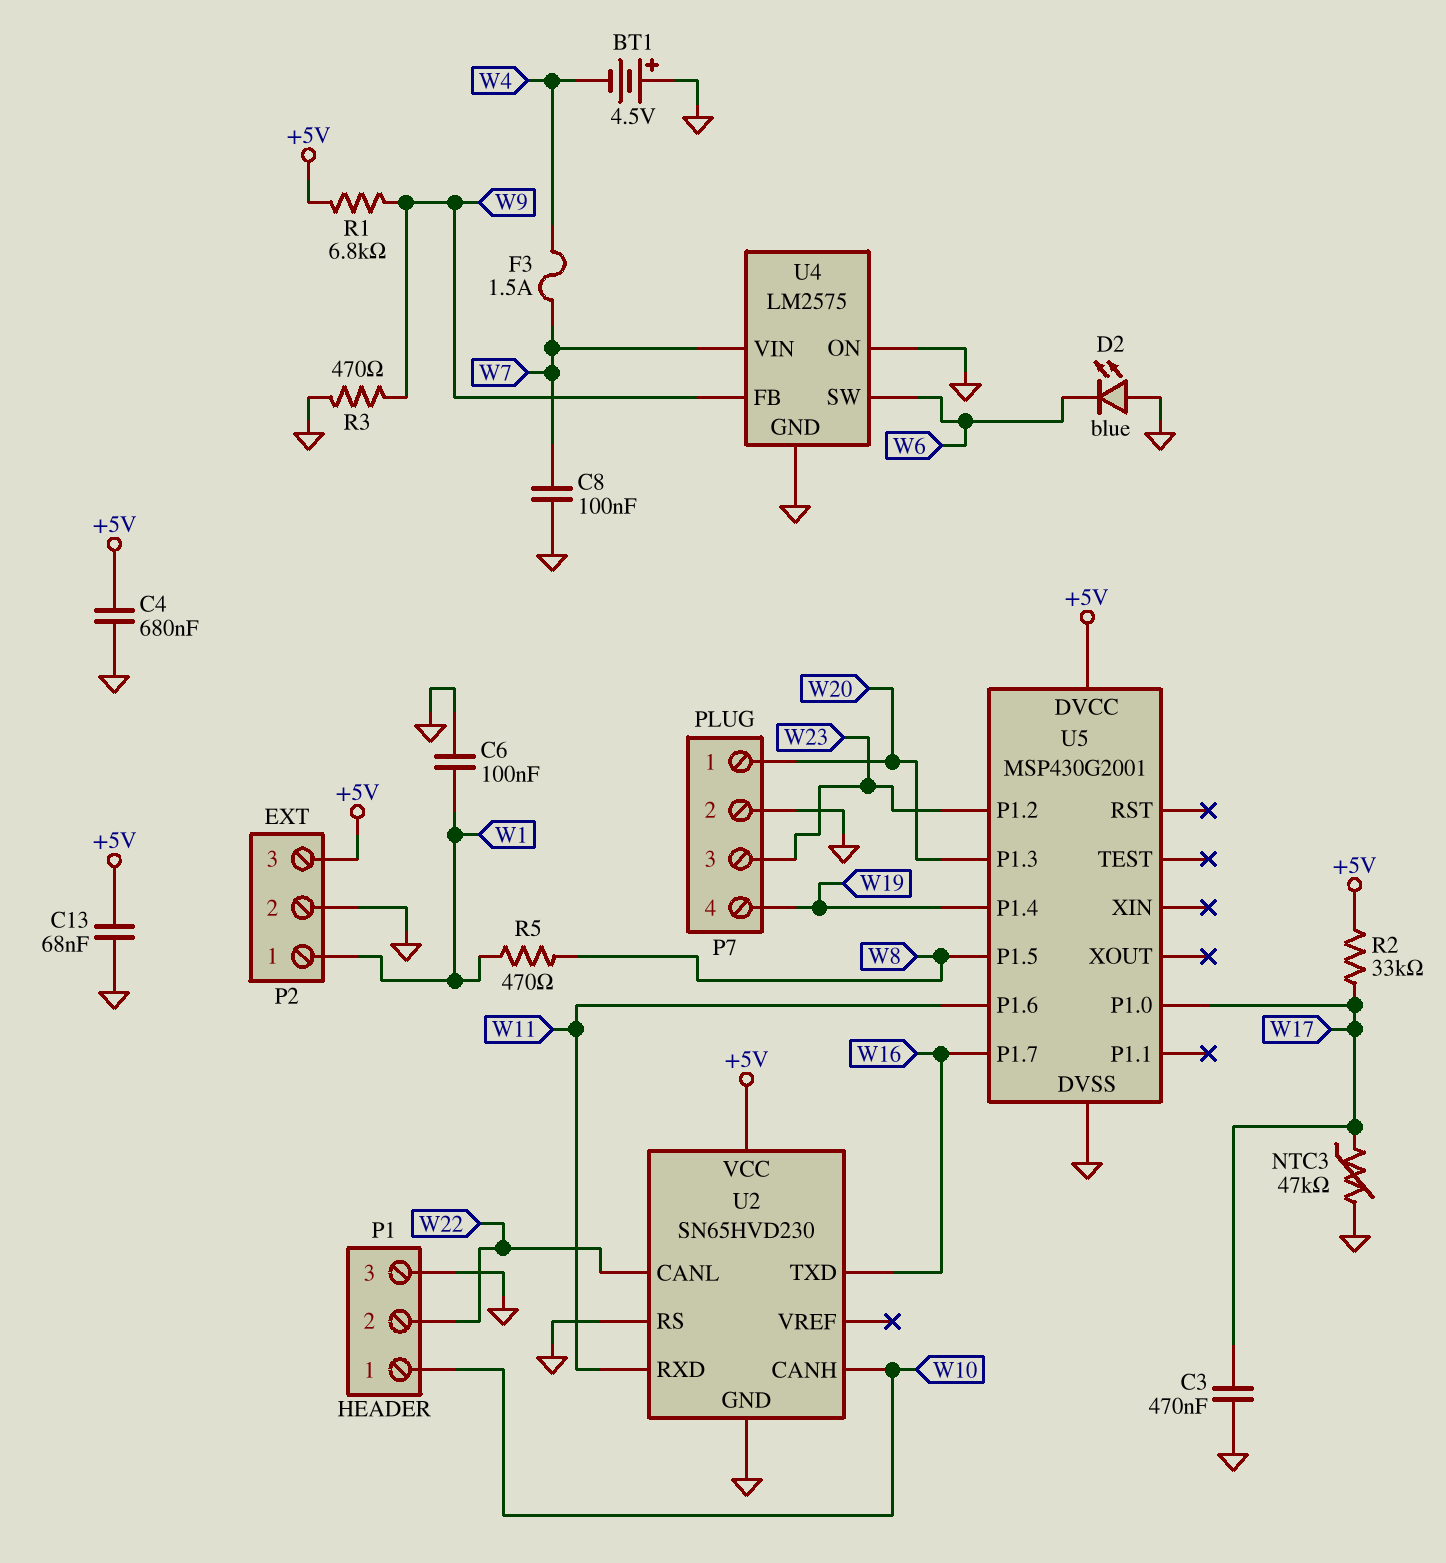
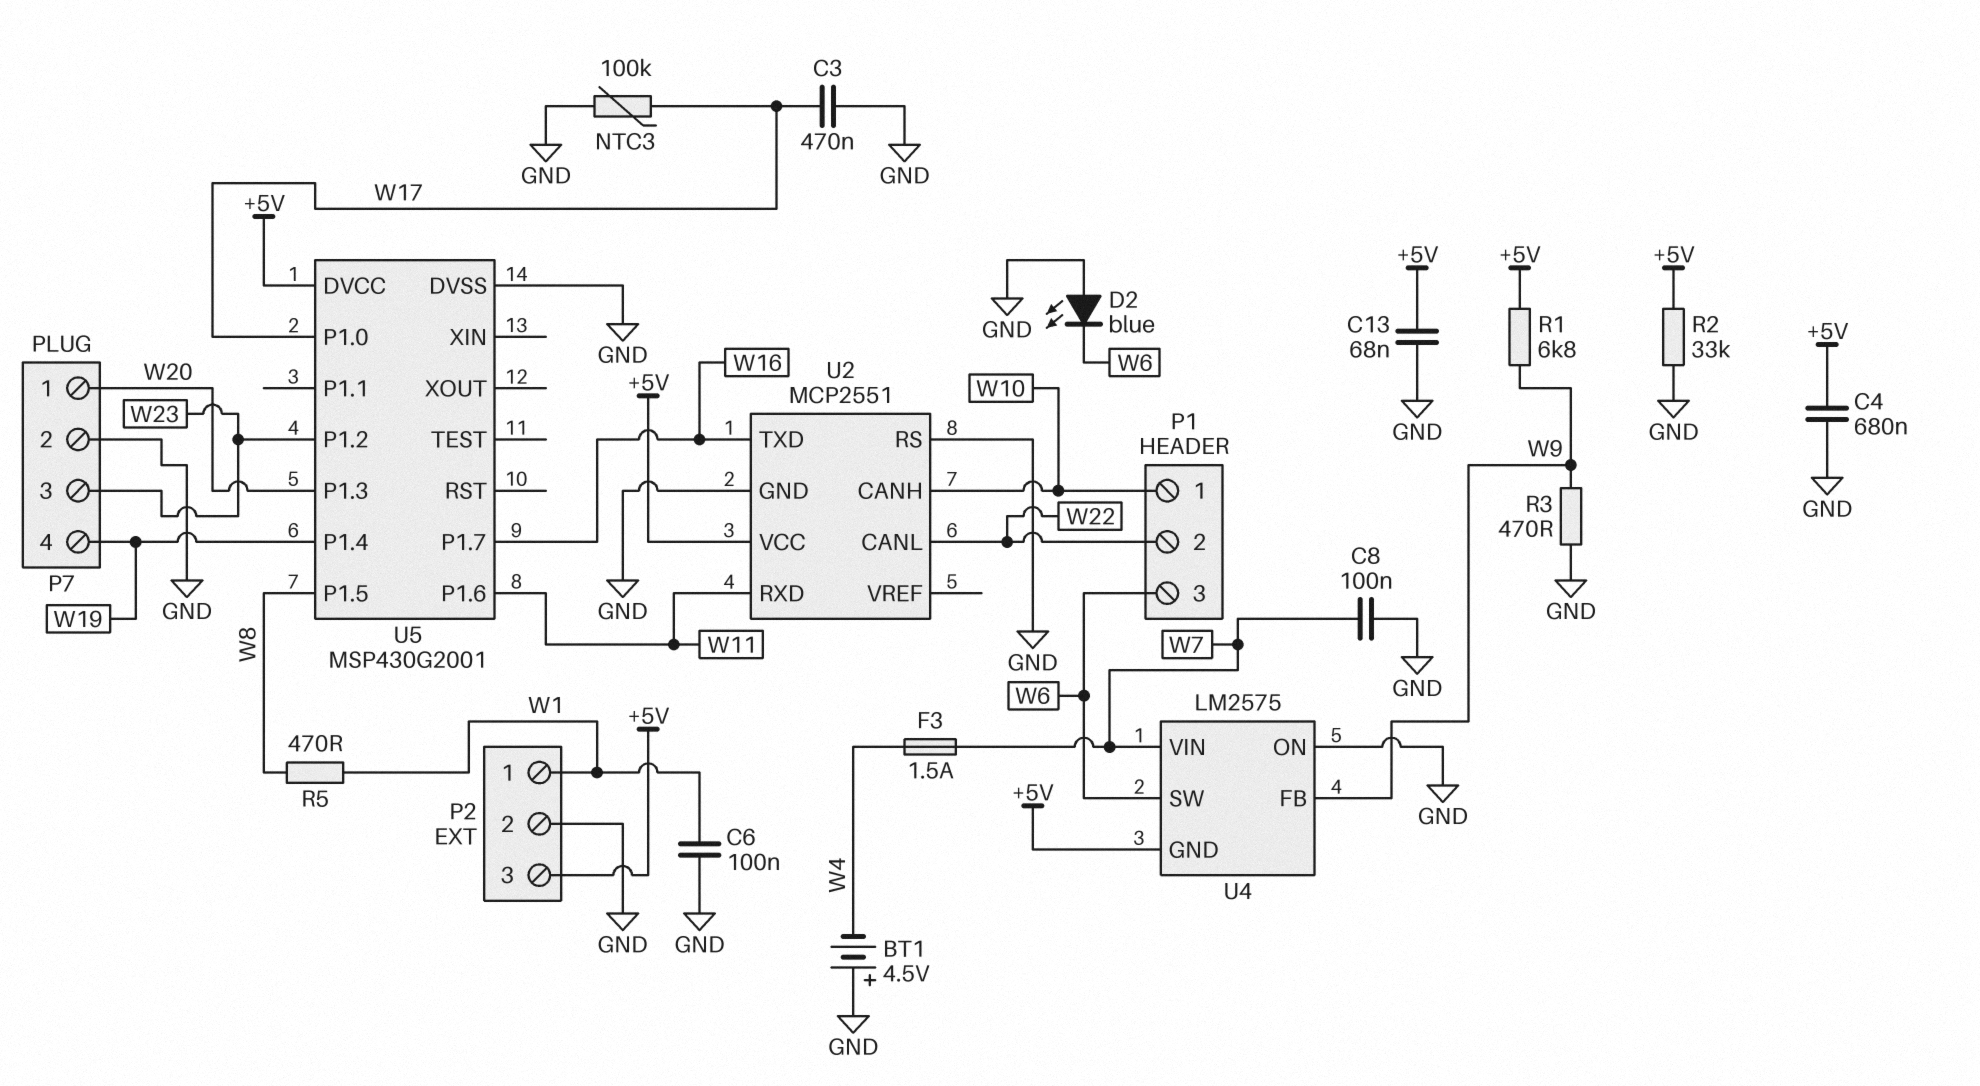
NTC3: 47k (GND, W17) -> 100k (GND, W17)
P1 pin 3: GND -> W6
R2: 33k (+5V, W17) -> 33k (+5V, GND)
U2: SN65HVD230 -> MCP2551
U4 pin GND: GND -> +5V

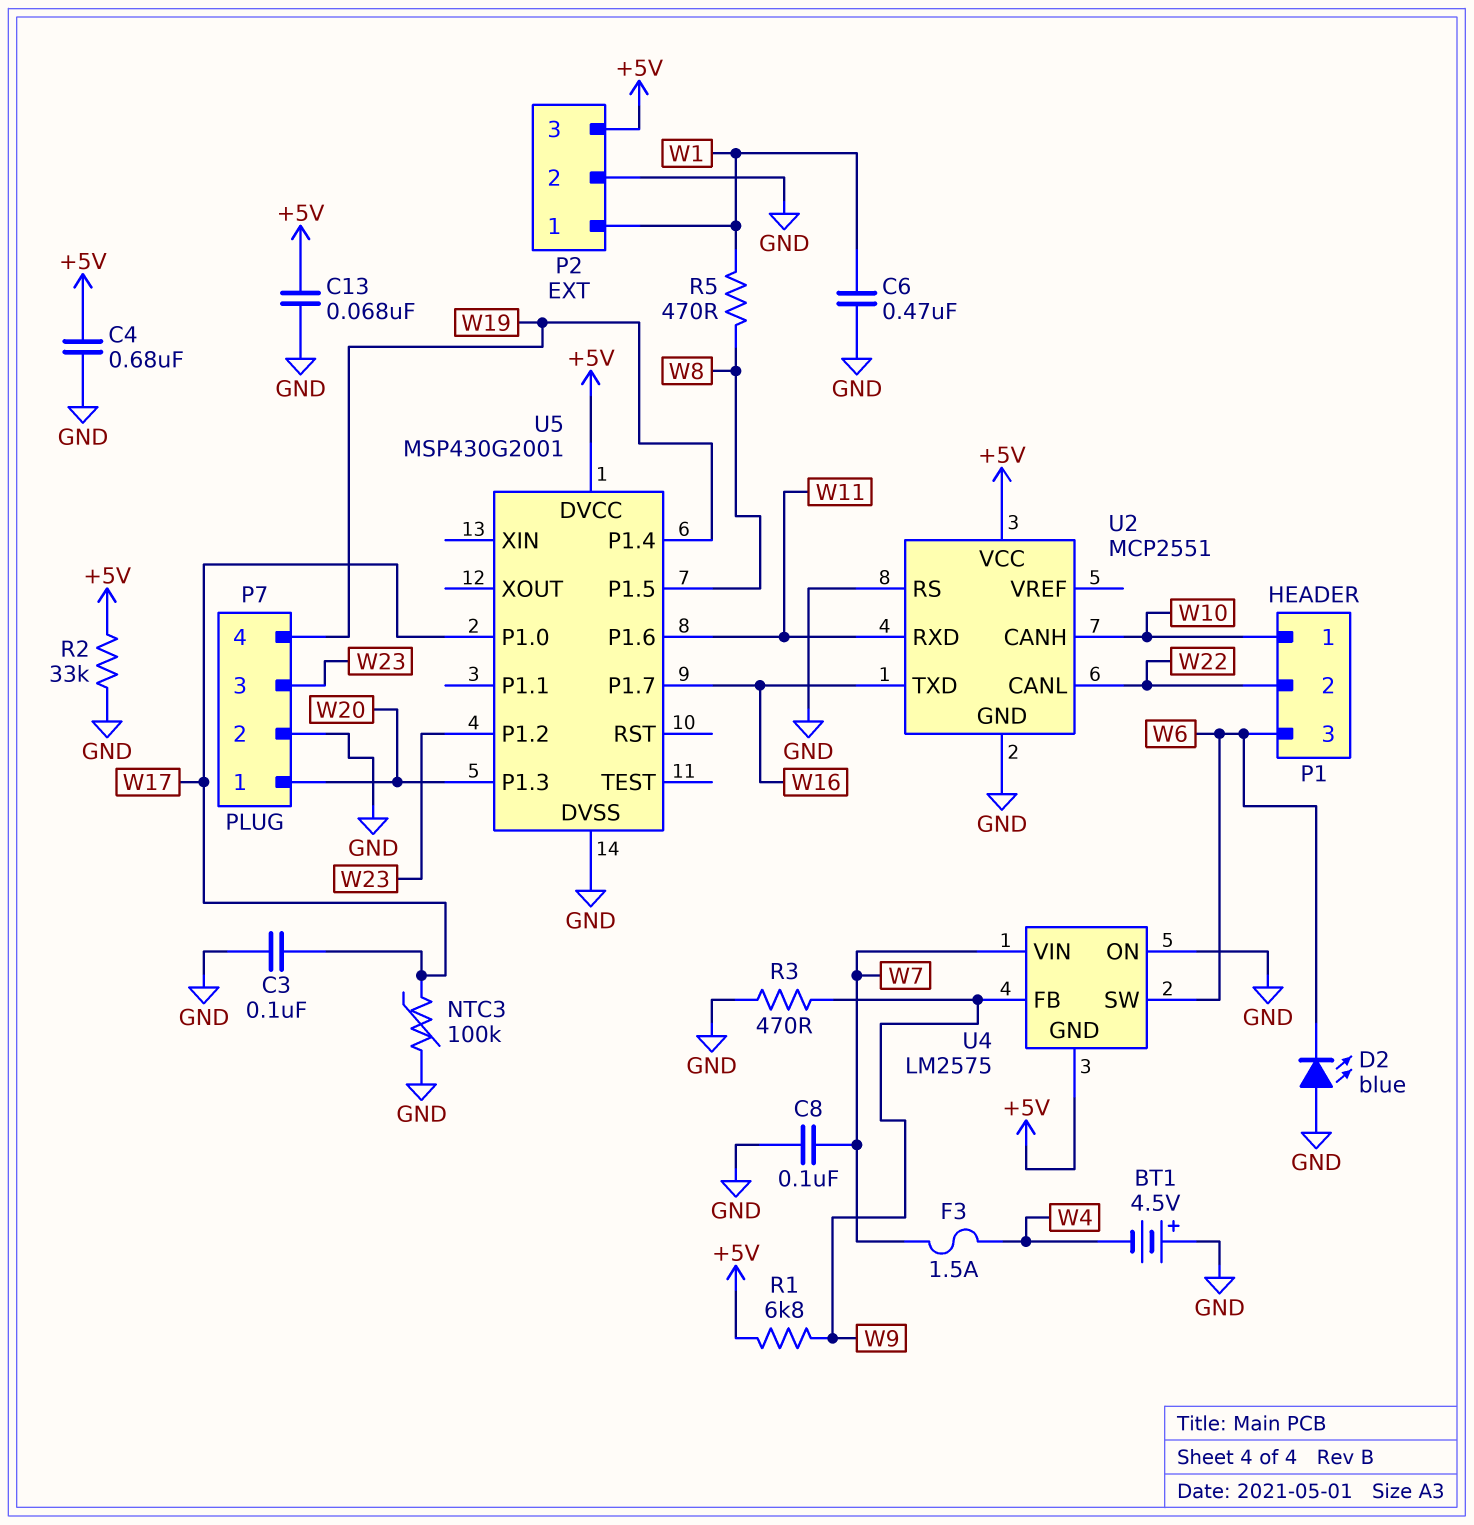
C3: 470nF (GND, W17) -> 100nF (GND, W17)
C6: 100nF (GND, W1) -> 470nF (GND, W1)

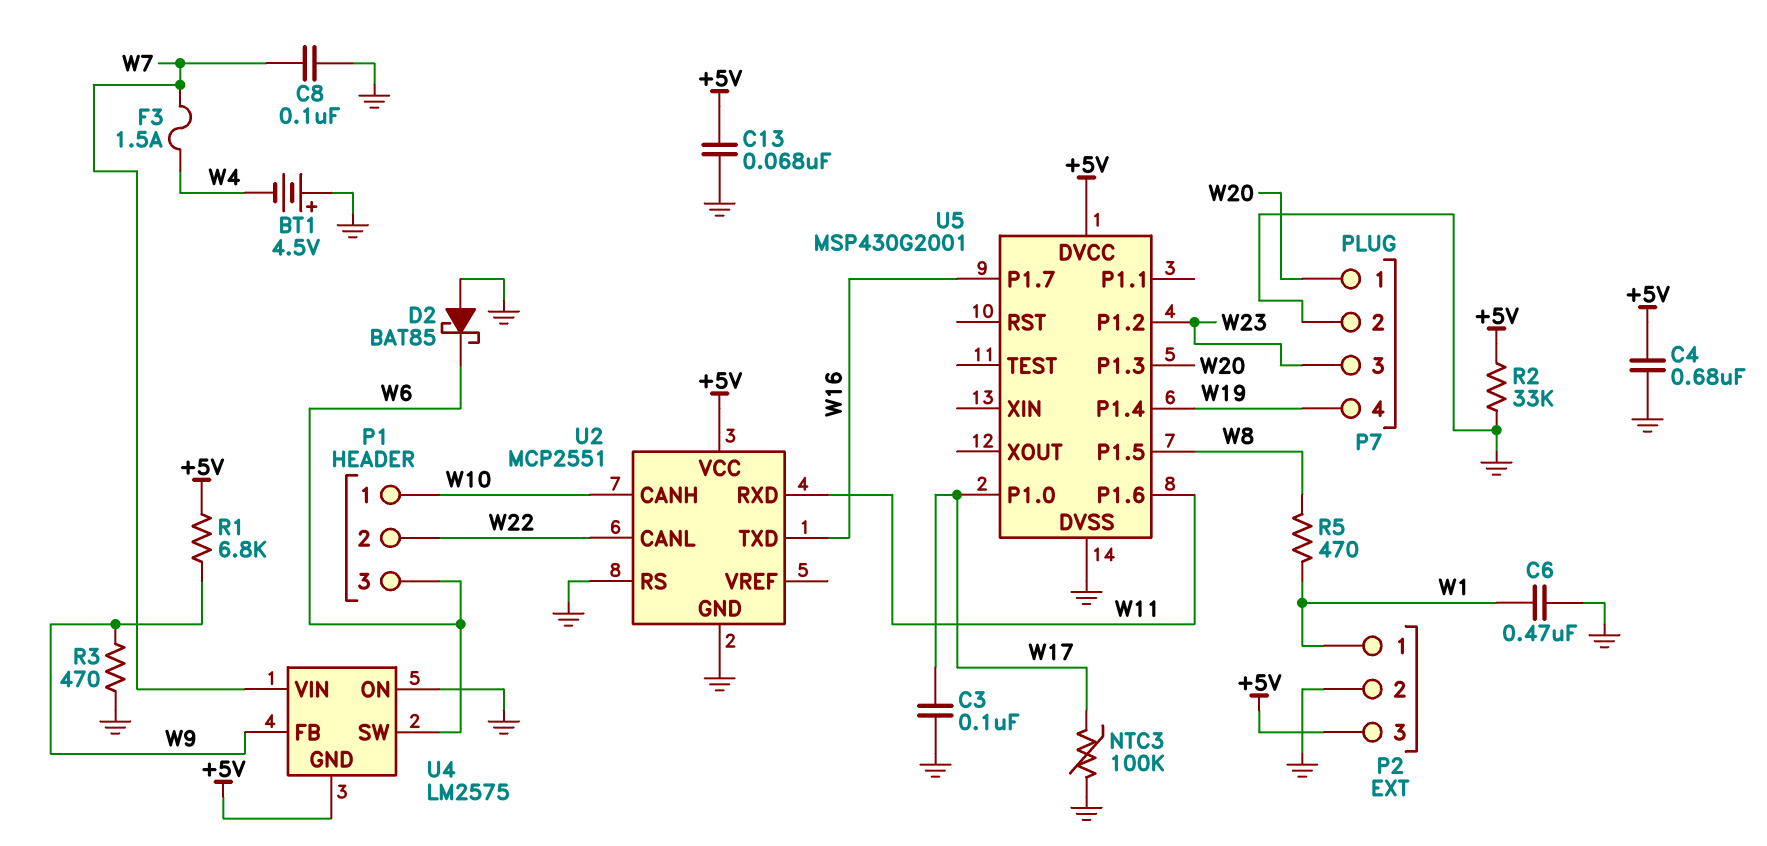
D2: LED blue (A GND, K W6) -> schottky BAT85 (A GND, K W6)

